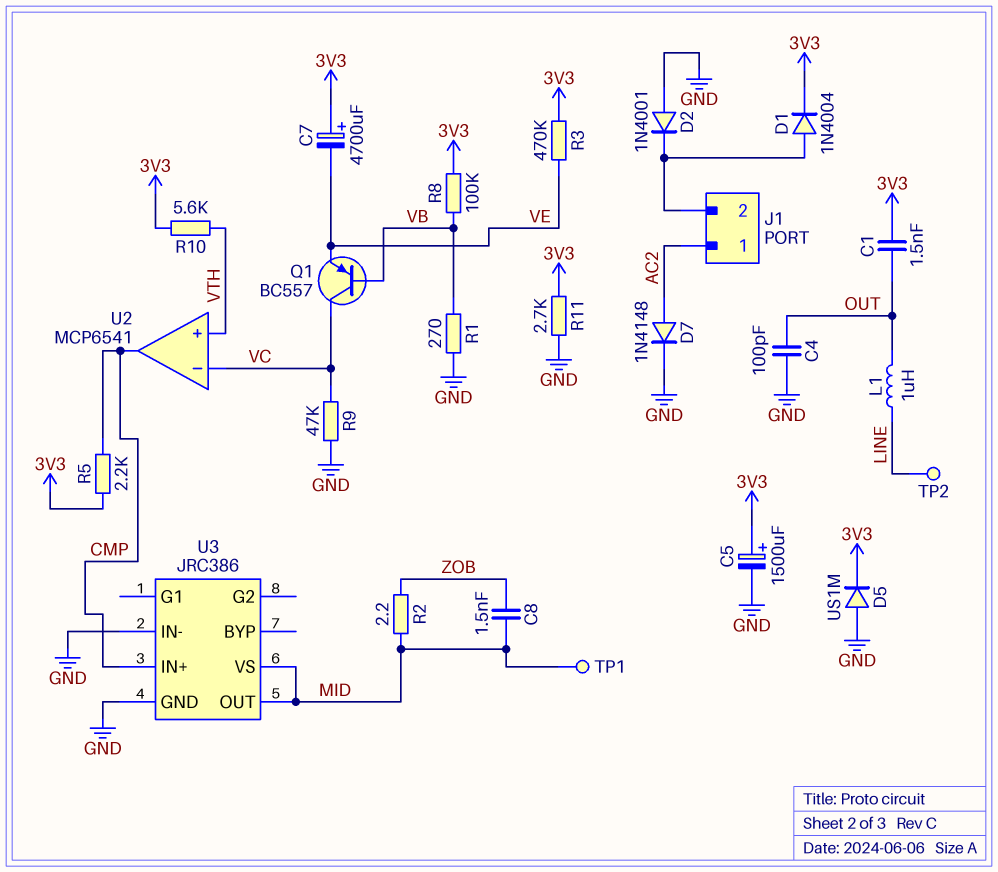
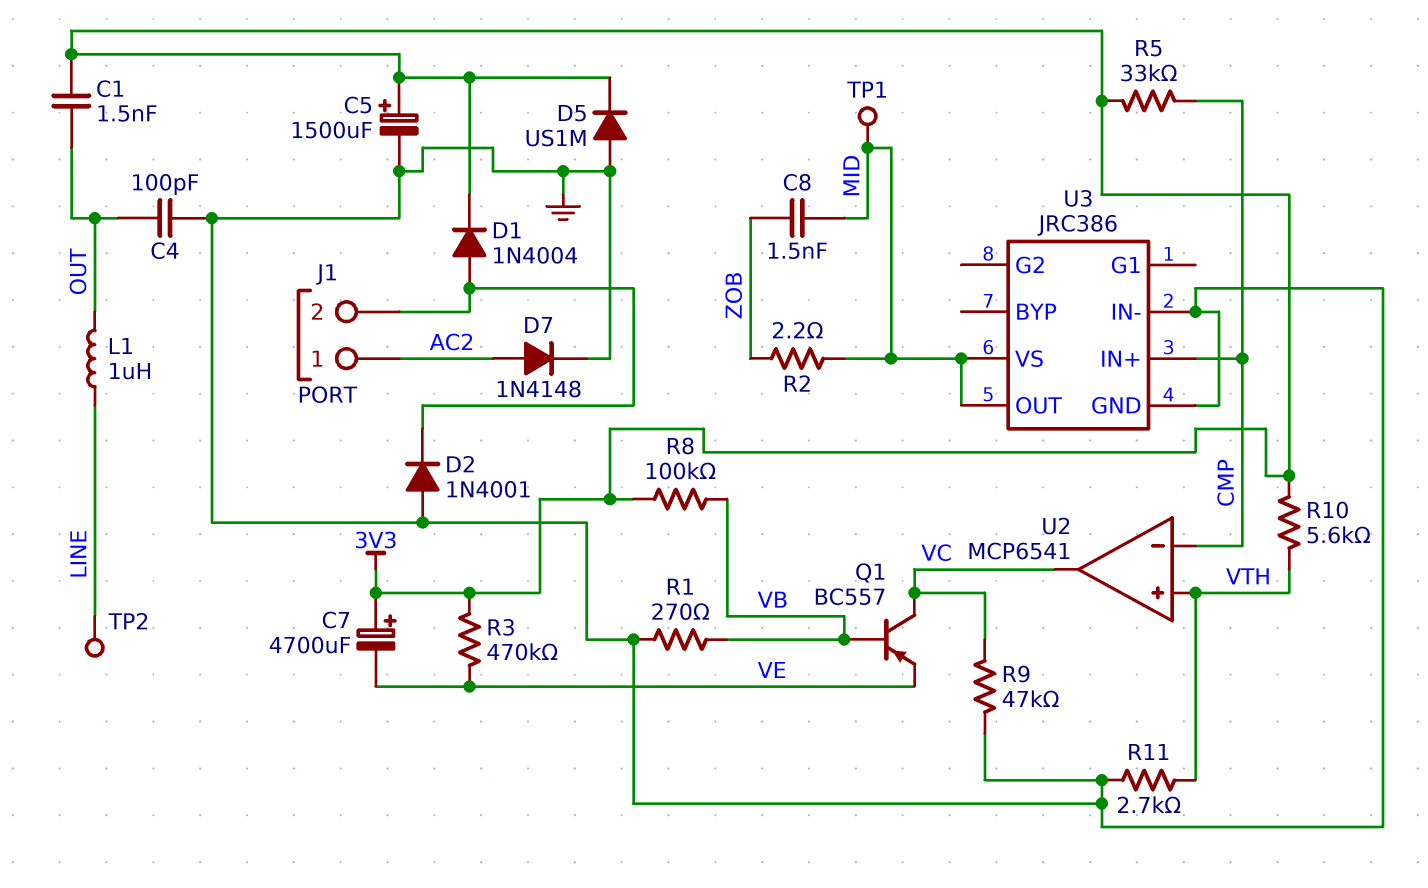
R5: 2.2k (3V3, CMP) -> 33k (3V3, CMP)
R11: 2.7k (3V3, GND) -> 2.7k (GND, VTH)
U2 pin in-: VC -> CMP
U2 pin out: CMP -> VC

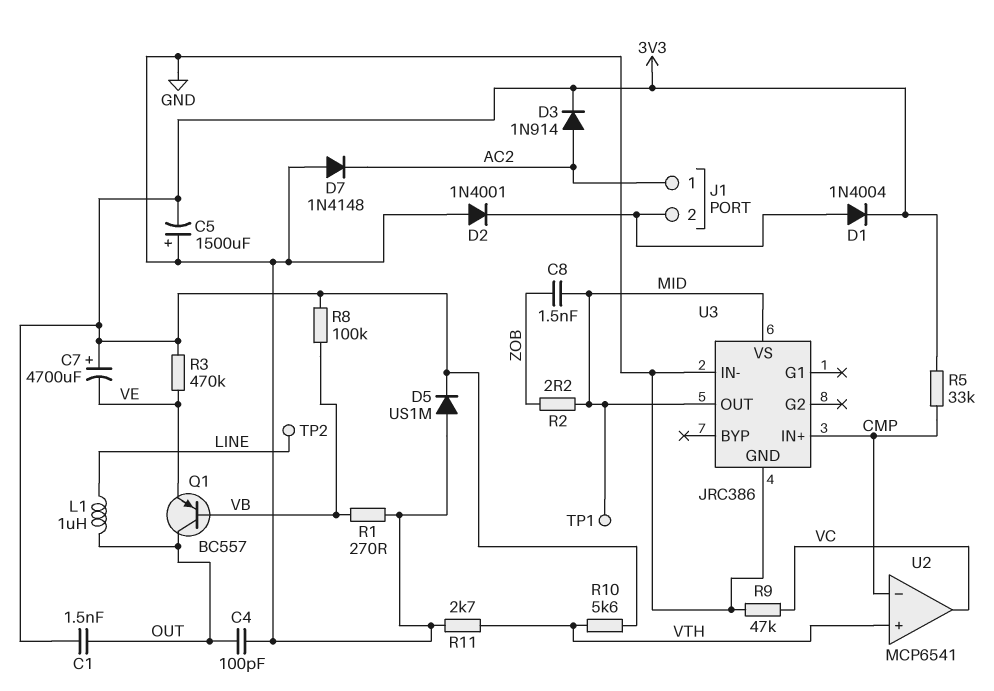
C5: 1500uF (plus 3V3, minus GND) -> 1500uF (plus GND, minus 3V3)
D3: none -> diode 1N914 (A AC2, K 3V3)
D7: diode 1N4148 (A AC2, K GND) -> diode 1N4148 (A GND, K AC2)
Q1: PNP BC557 (B VB, C VC, E VE) -> PNP BC557 (B VB, C OUT, E VE)

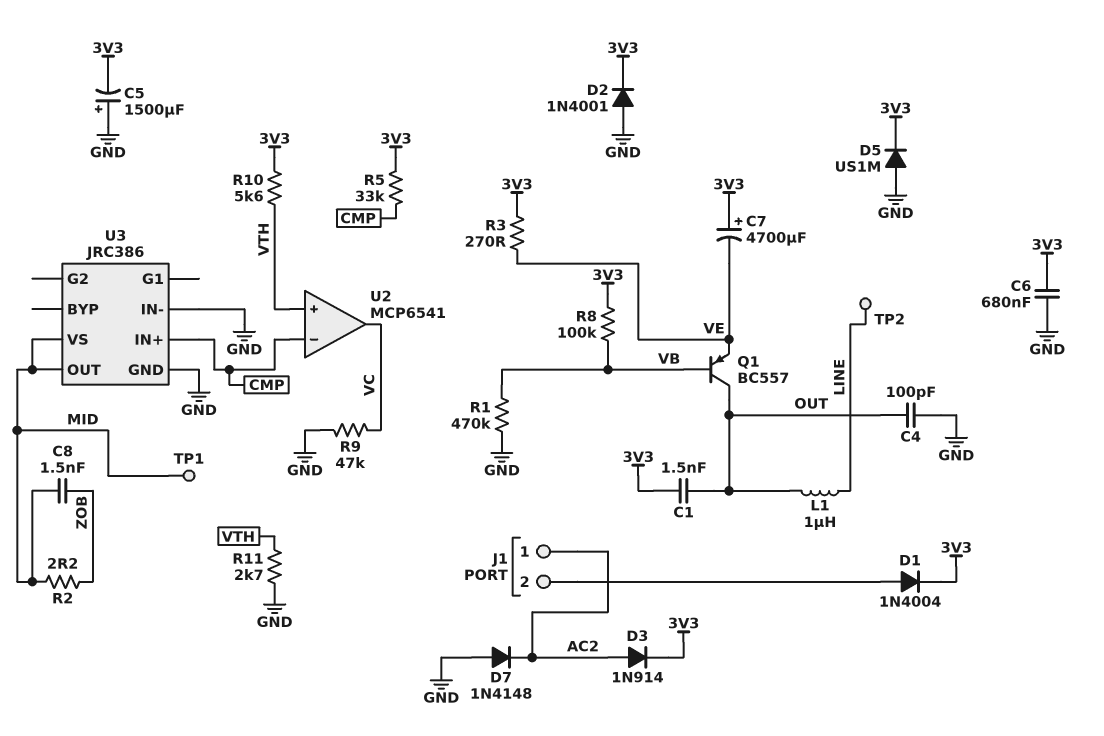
C6: none -> 680nF (3V3, GND)
D2: diode 1N4001 (A GND, K J1/2) -> diode 1N4001 (A GND, K 3V3)
R1: 270 (GND, VB) -> 470k (GND, VB)
R3: 470k (3V3, VE) -> 270 (3V3, VE)

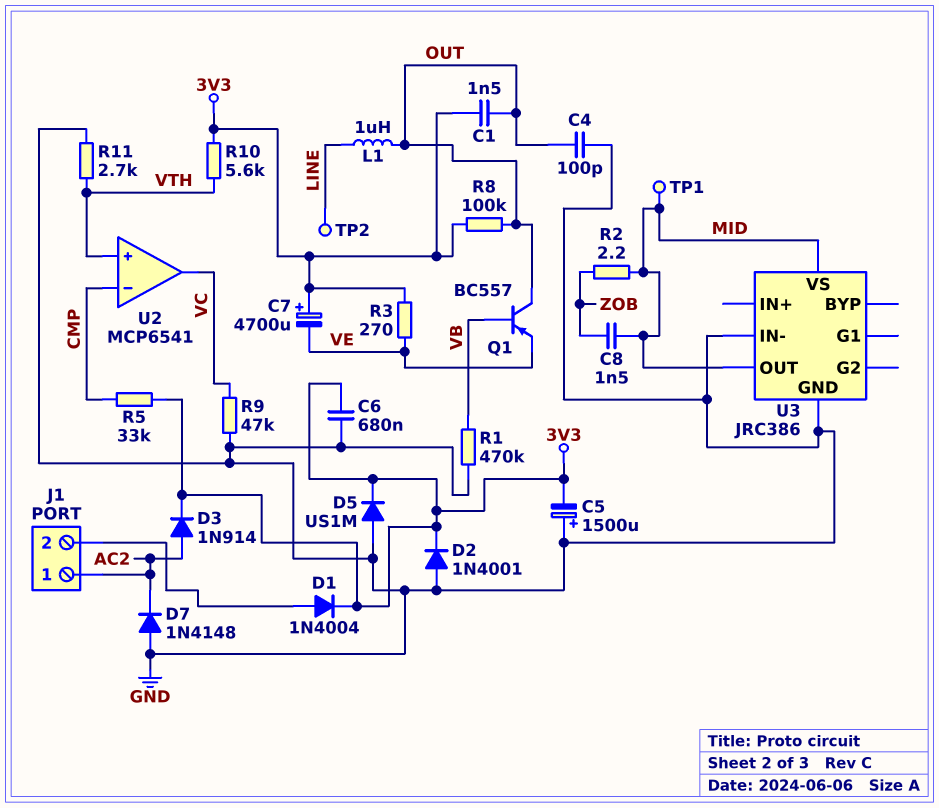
R8: 100k (3V3, VB) -> 100k (3V3, OUT)
U3 pin IN+: CMP -> none

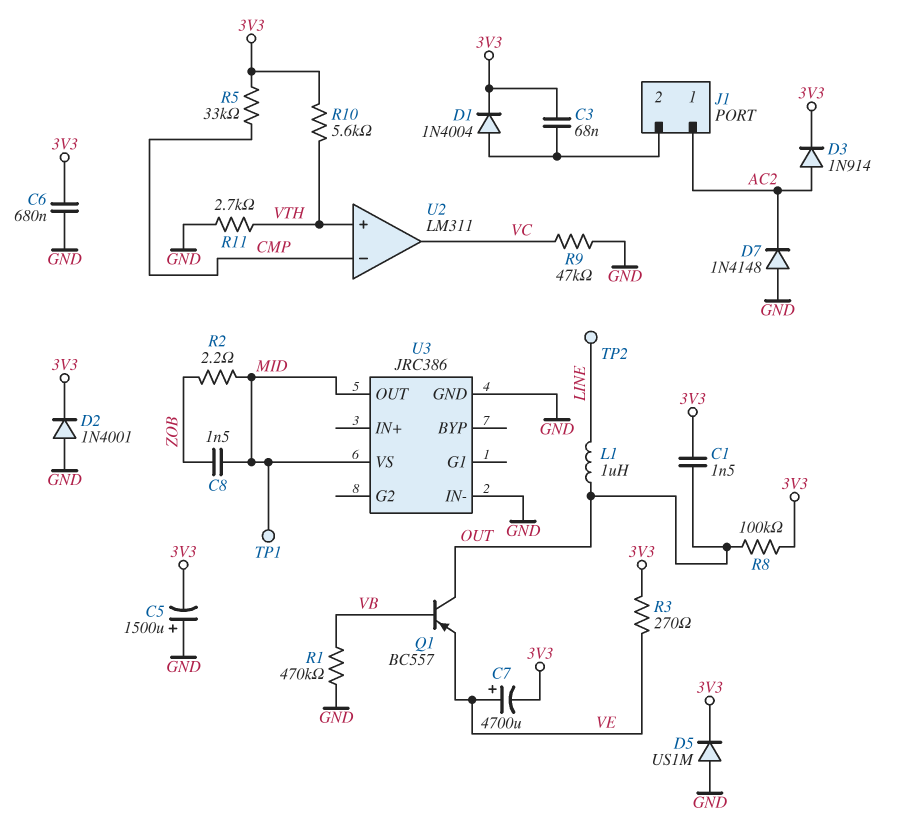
C3: none -> 68nF (3V3, J1/2)
C4: 100pF (GND, OUT) -> none
C7: 4700uF (plus 3V3, minus VE) -> 4700uF (plus VE, minus 3V3)
U2: MCP6541 -> LM311

